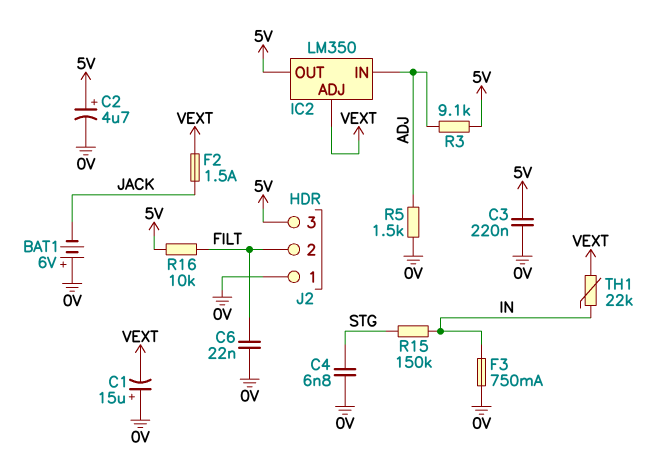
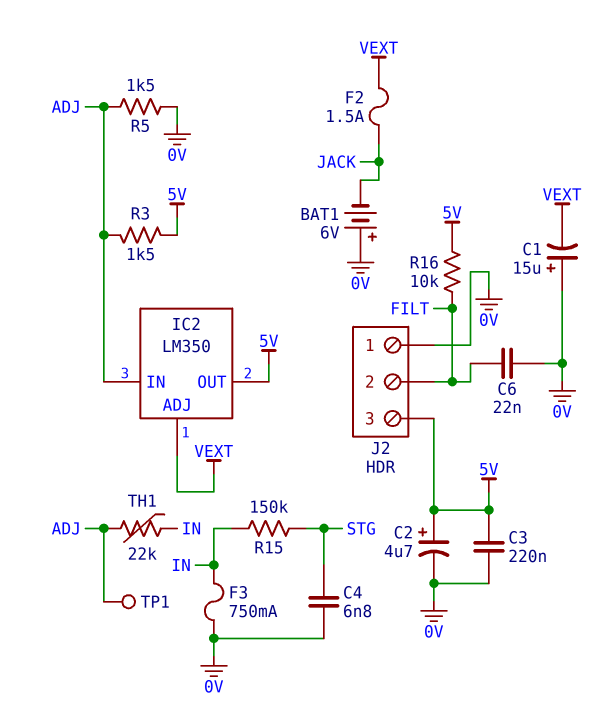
R3: 9.1k (5V, ADJ) -> 1.5k (5V, ADJ)
TH1: 22k (IN, VEXT) -> 22k (ADJ, IN)
TP1: none -> test point (ADJ)

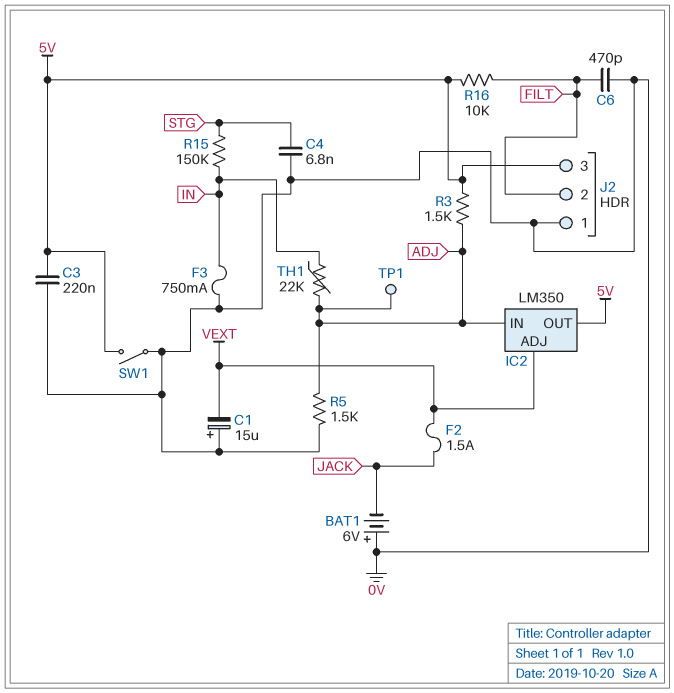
C2: 4.7uF (plus 5V, minus 0V) -> none
C6: 22nF (0V, FILT) -> 470pF (0V, FILT)
SW1: none -> switch (0V, 5V)

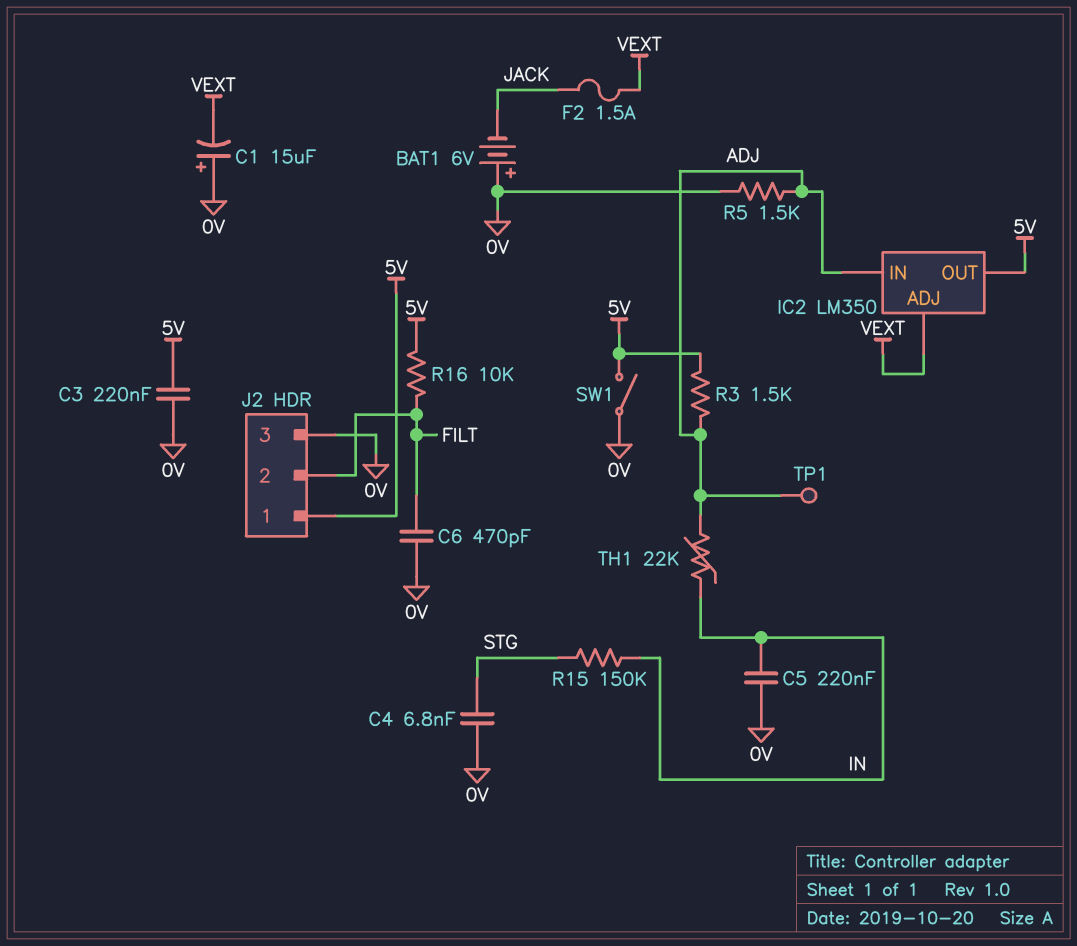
C5: none -> 220nF (0V, IN)
F3: 750mA (0V, IN) -> none
J2 pin 1: 0V -> 5V
J2 pin 3: 5V -> 0V

